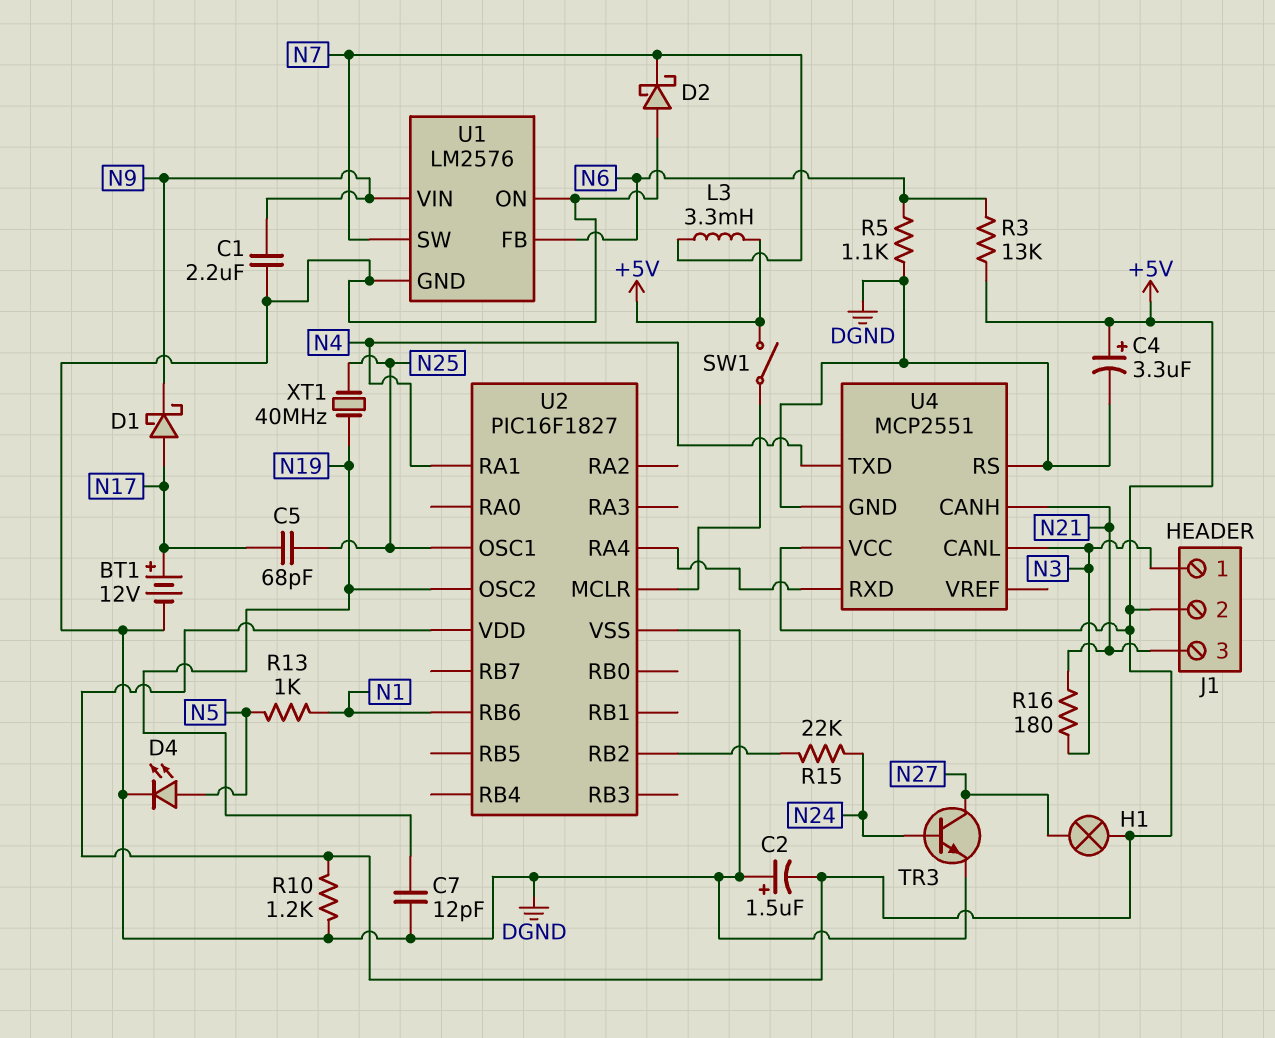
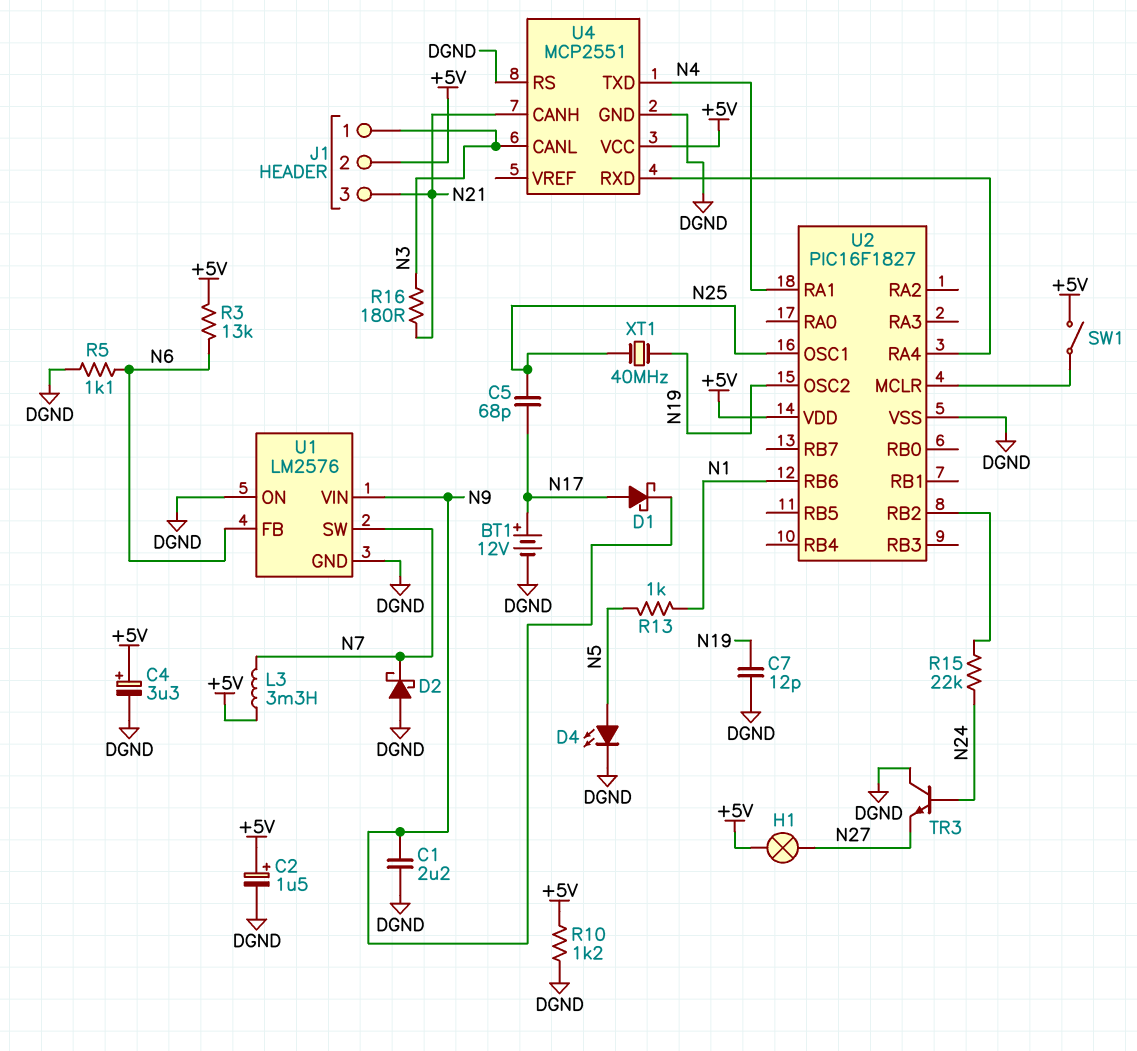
C2: 1.5uF (plus DGND, minus +5V) -> 1.5uF (plus +5V, minus DGND)
TR3: NPN (B N24, C N27, E DGND) -> NPN (B N24, C DGND, E N27)

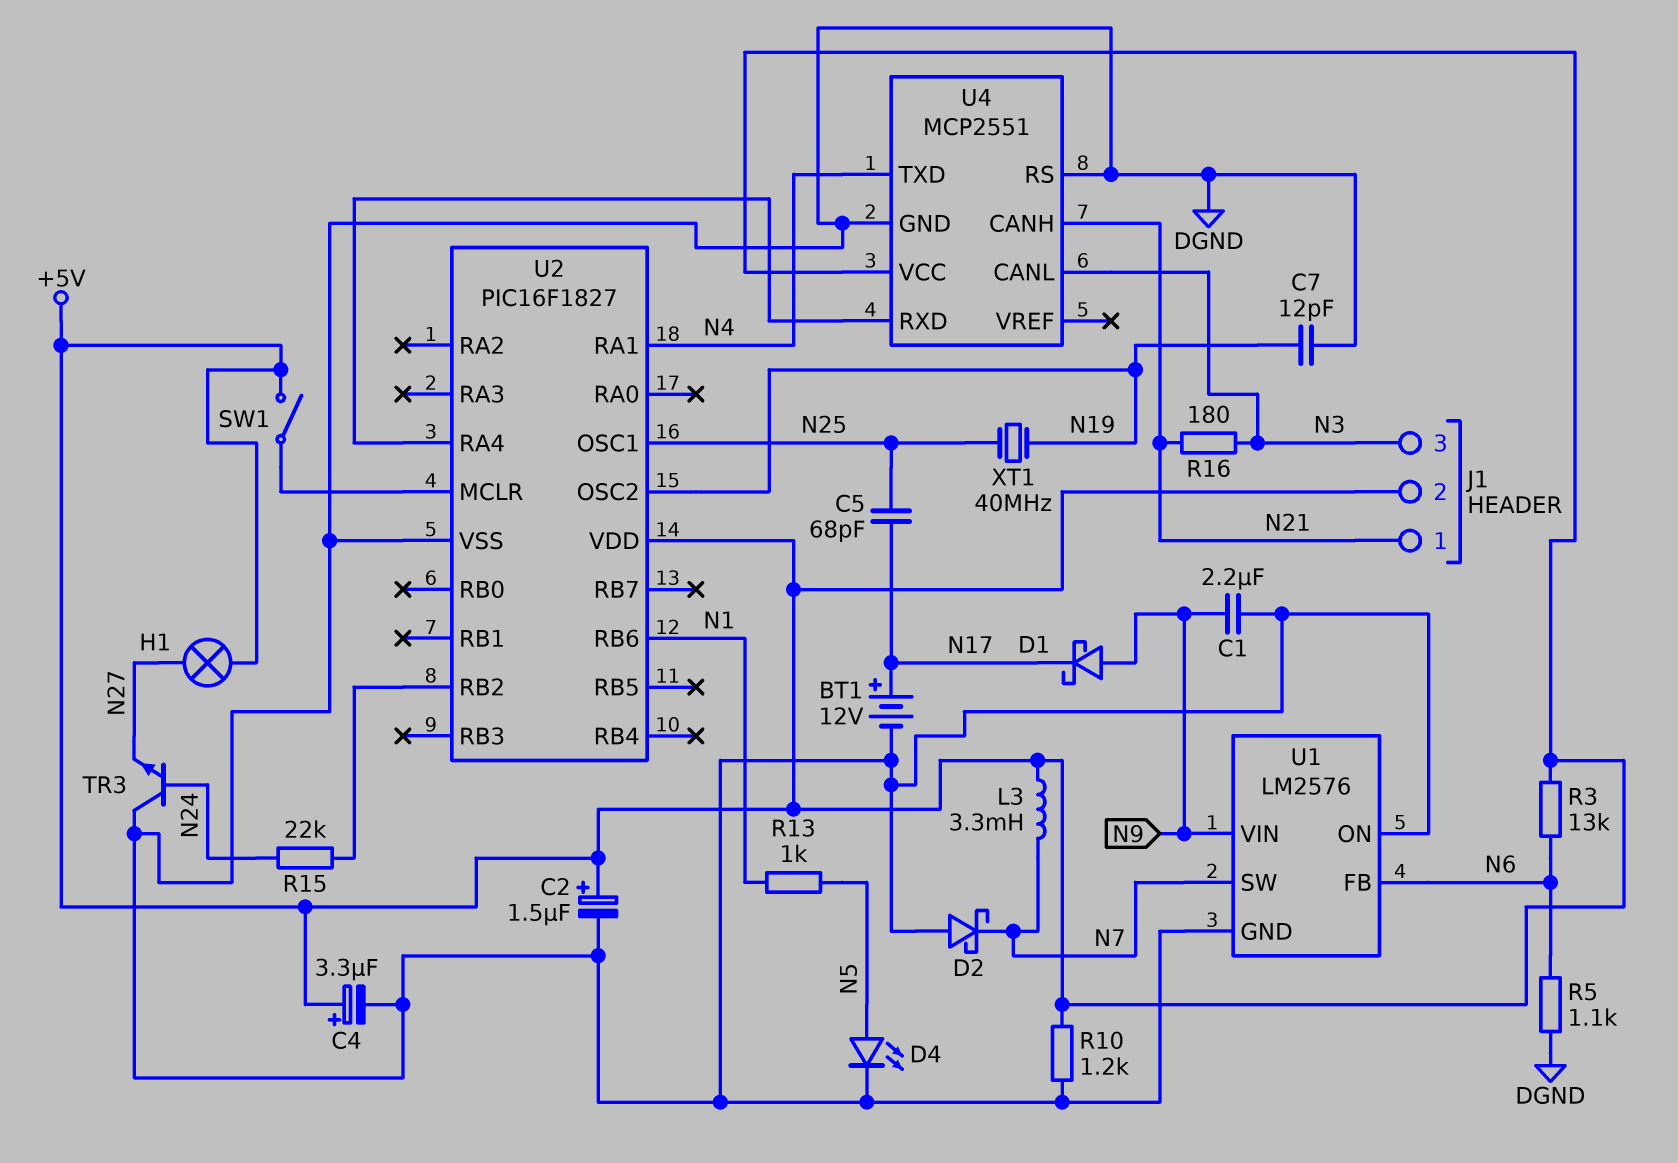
D1: schottky (A N17, K N9) -> schottky (A N9, K N17)
J1 pin 1: N3 -> N21
J1 pin 3: N21 -> N3

